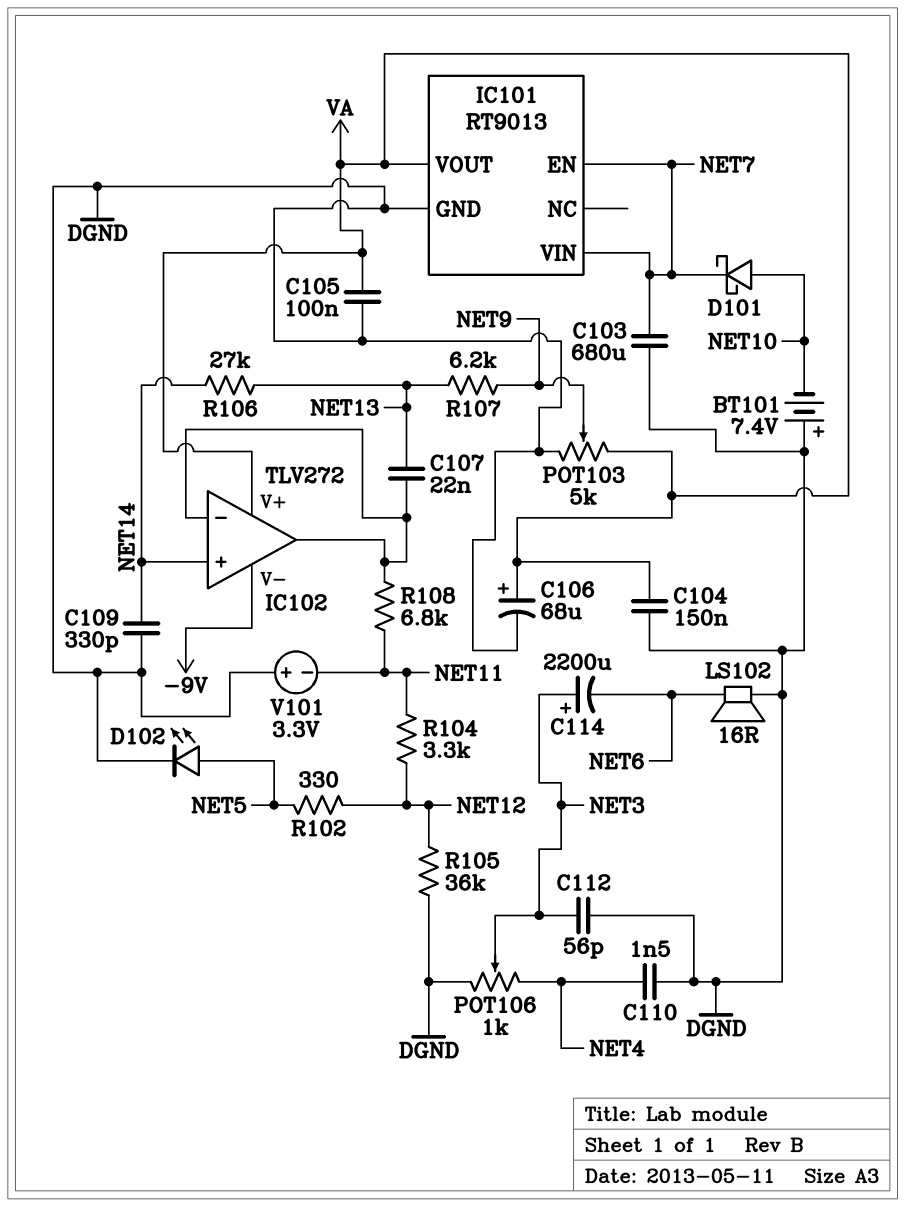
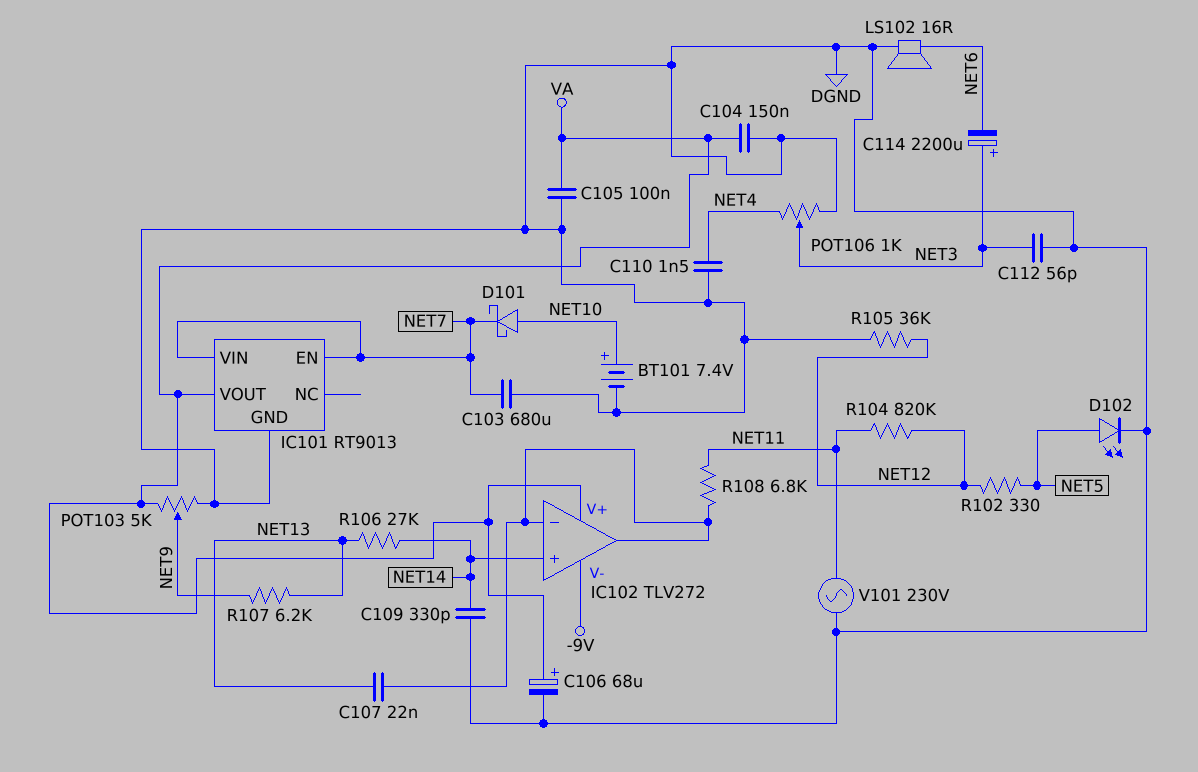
BT101: 7.4V (plus DGND, minus NET10) -> 7.4V (plus NET10, minus DGND)
R104: 3.3k (NET11, NET12) -> 820k (NET11, NET12)
V101: 3.3V (plus DGND, minus NET11) -> AC 230V (DGND, NET11)

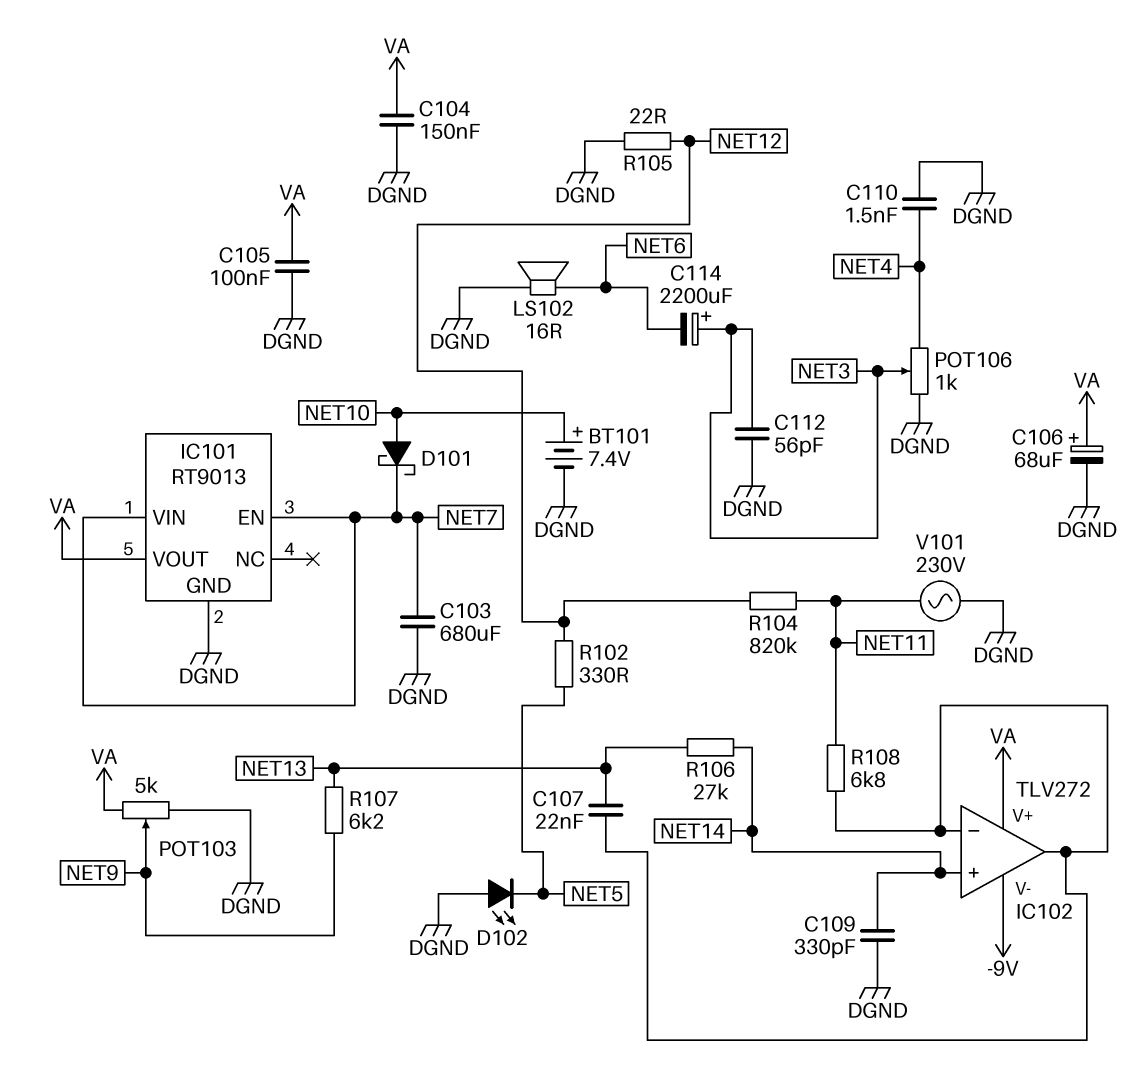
D102: LED (A NET5, K DGND) -> LED (A DGND, K NET5)
R105: 36k (DGND, NET12) -> 22 (DGND, NET12)

